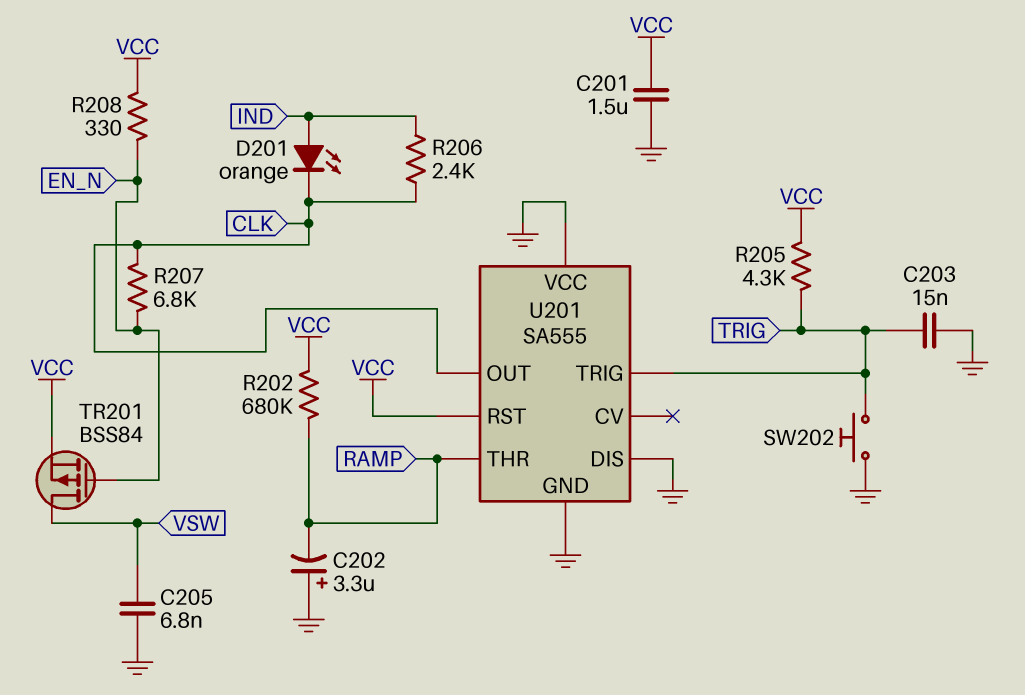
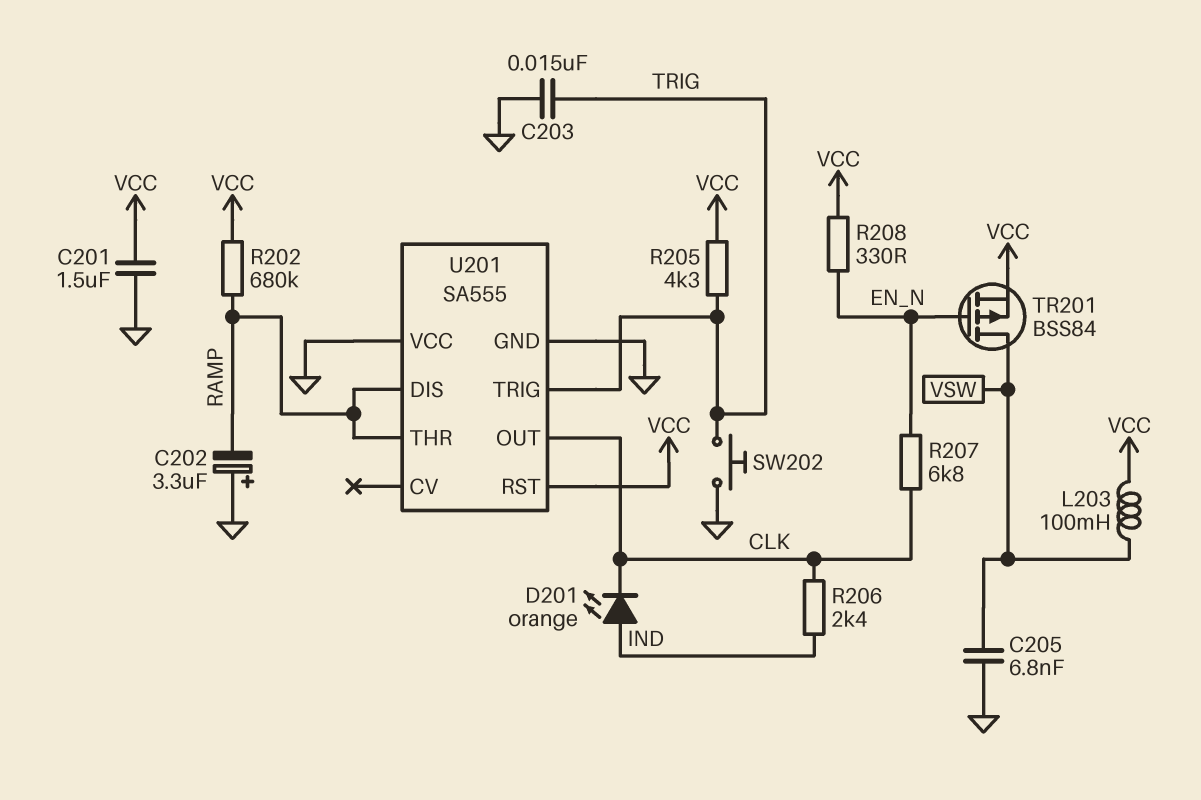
L203: none -> 100mH (VCC, VSW)
U201 pin DIS: GND -> RAMP

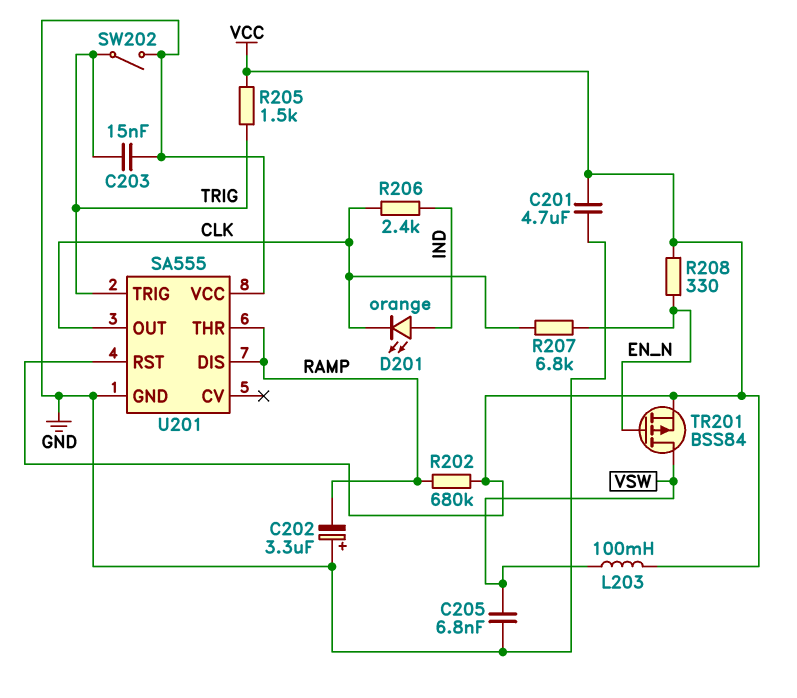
C201: 1.5uF (GND, VCC) -> 4.7uF (GND, VCC)
R205: 4.3k (TRIG, VCC) -> 1.5k (TRIG, VCC)
SW202: button (GND, TRIG) -> switch (GND, TRIG)

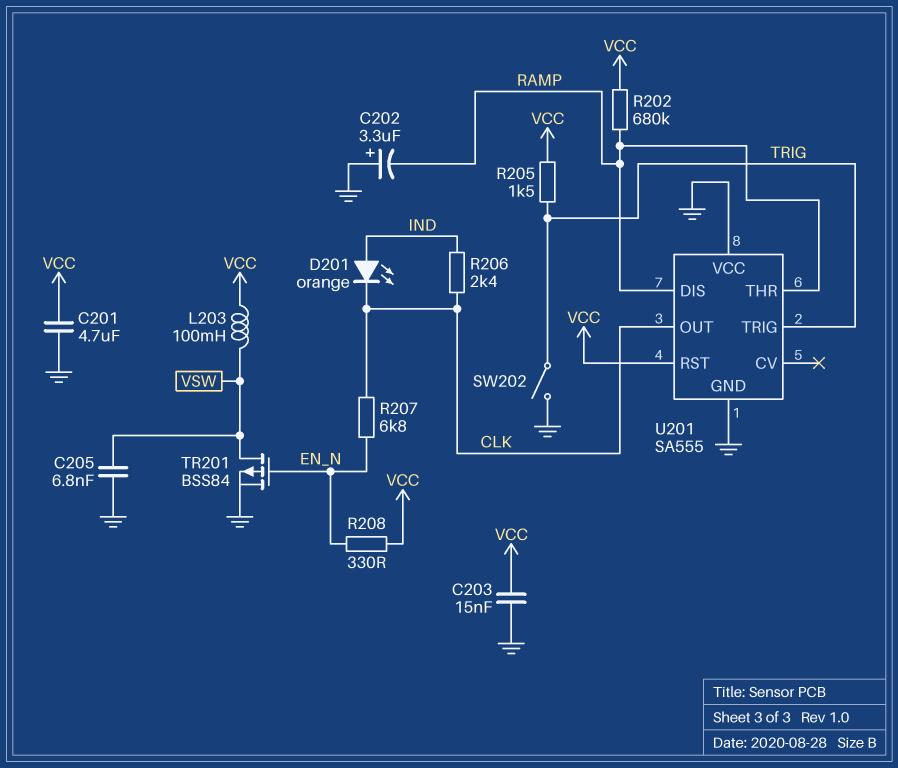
C203: 15nF (GND, TRIG) -> 15nF (GND, VCC)
TR201: PMOS BSS84 (G EN_N, D VSW, S VCC) -> PMOS BSS84 (G EN_N, D VSW, S GND)

